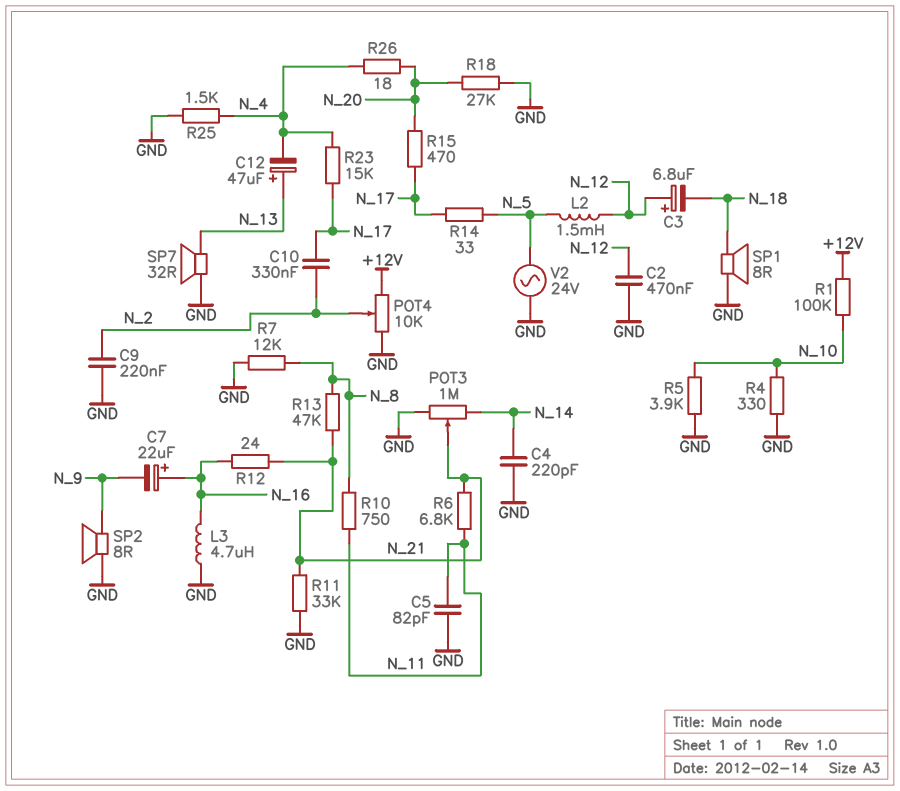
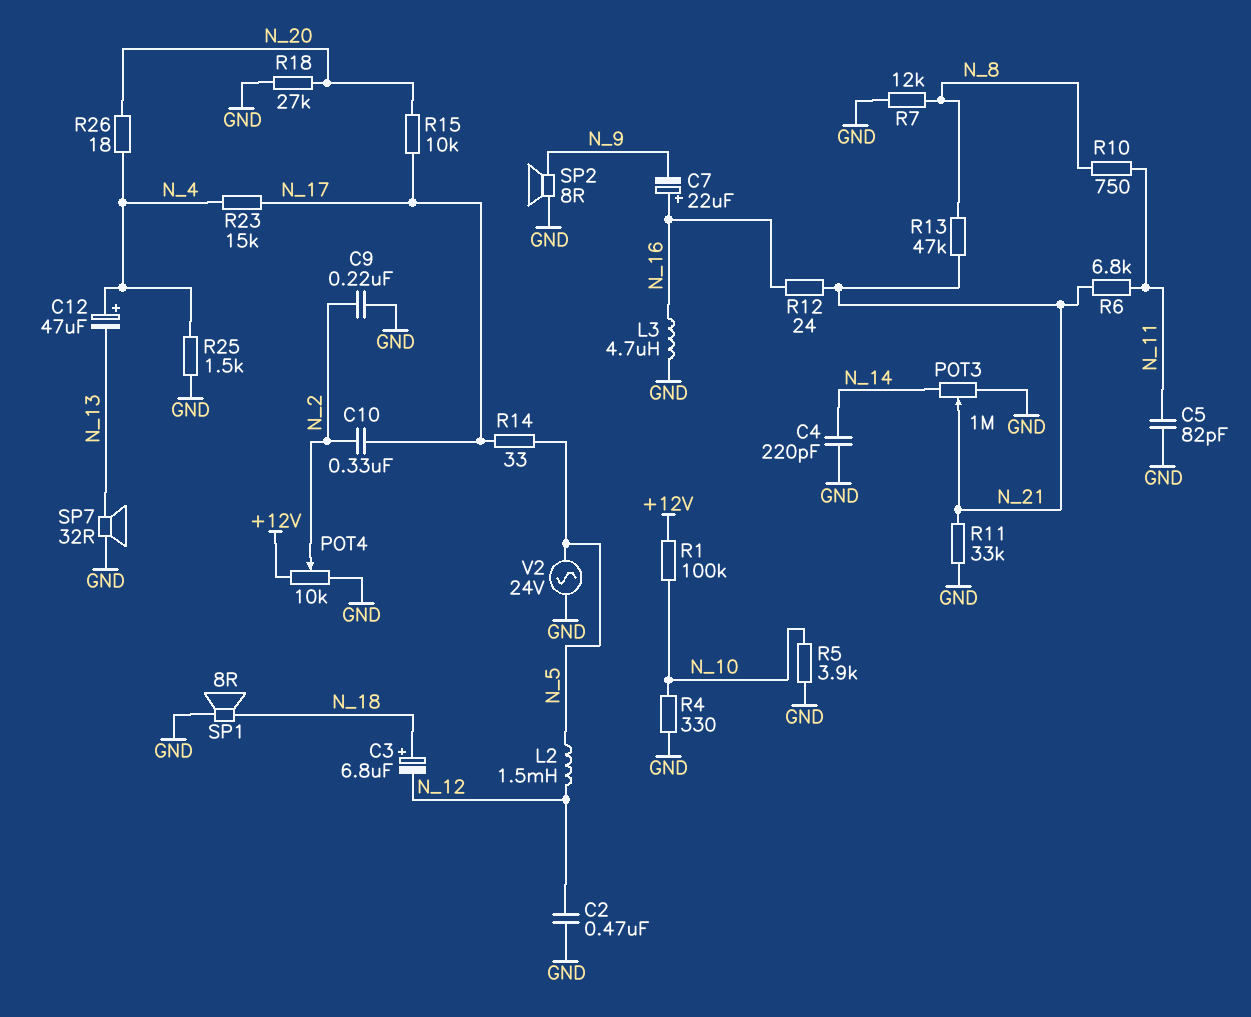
C3: 6.8uF (plus N_12, minus N_18) -> 6.8uF (plus N_18, minus N_12)
C12: 47uF (plus N_13, minus N_4) -> 47uF (plus N_4, minus N_13)
R15: 470 (N_17, N_20) -> 10k (N_17, N_20)

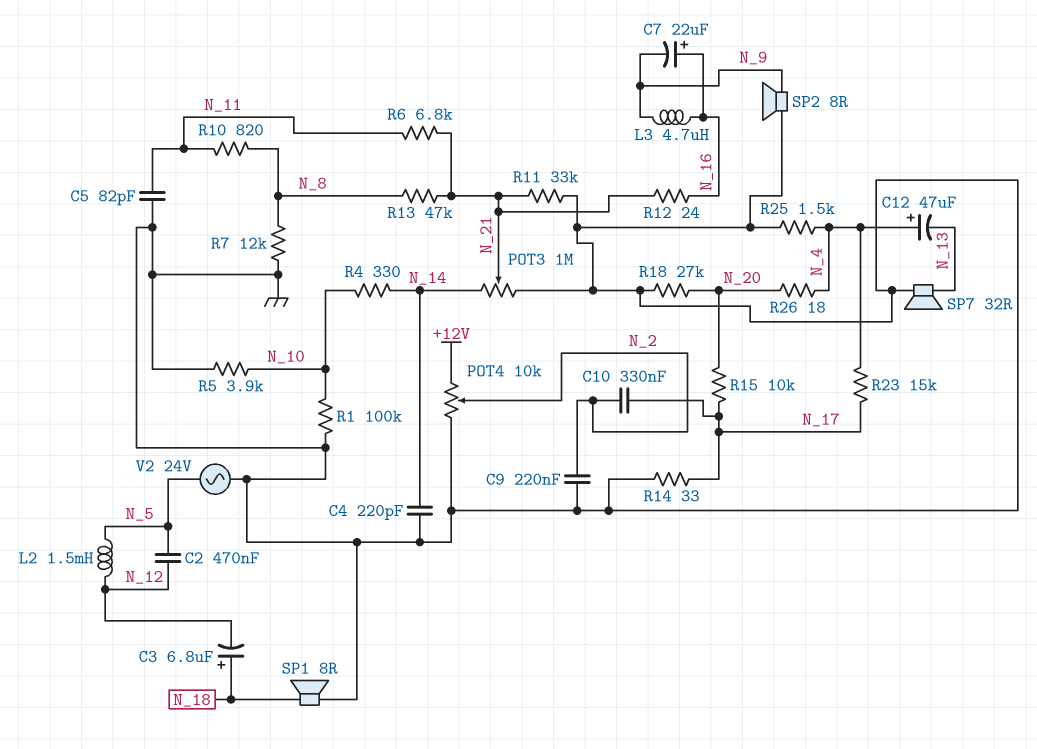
C2: 470nF (GND, N_12) -> 470nF (N_5, N_12)
L3: 4.7uH (GND, N_16) -> 4.7uH (N_9, N_16)
R1: 100k (+12V, N_10) -> 100k (GND, N_10)
R4: 330 (GND, N_10) -> 330 (N_10, N_14)
R10: 750 (N_8, N_11) -> 820 (N_8, N_11)
R14: 33 (N_5, N_17) -> 33 (GND, N_17)

